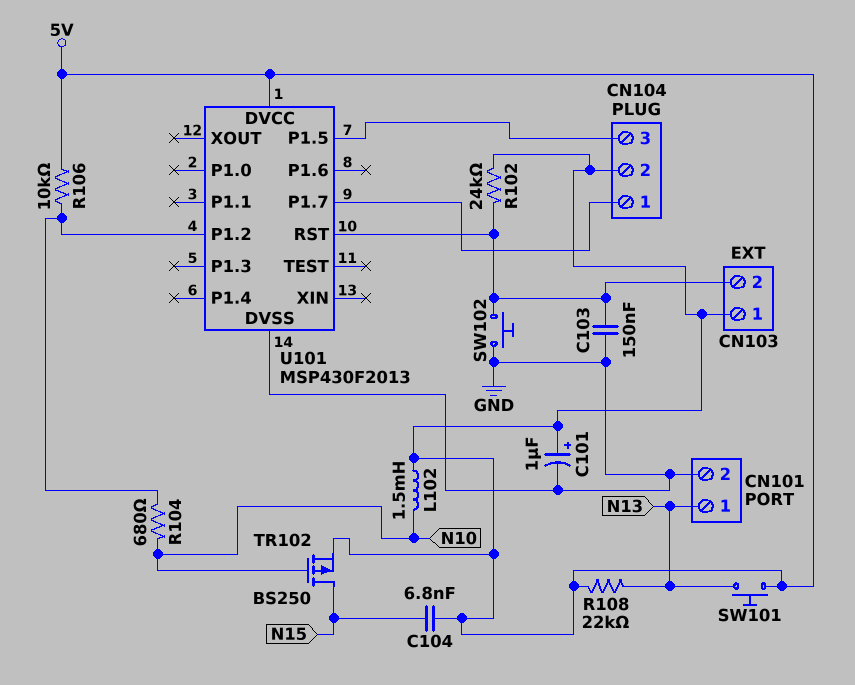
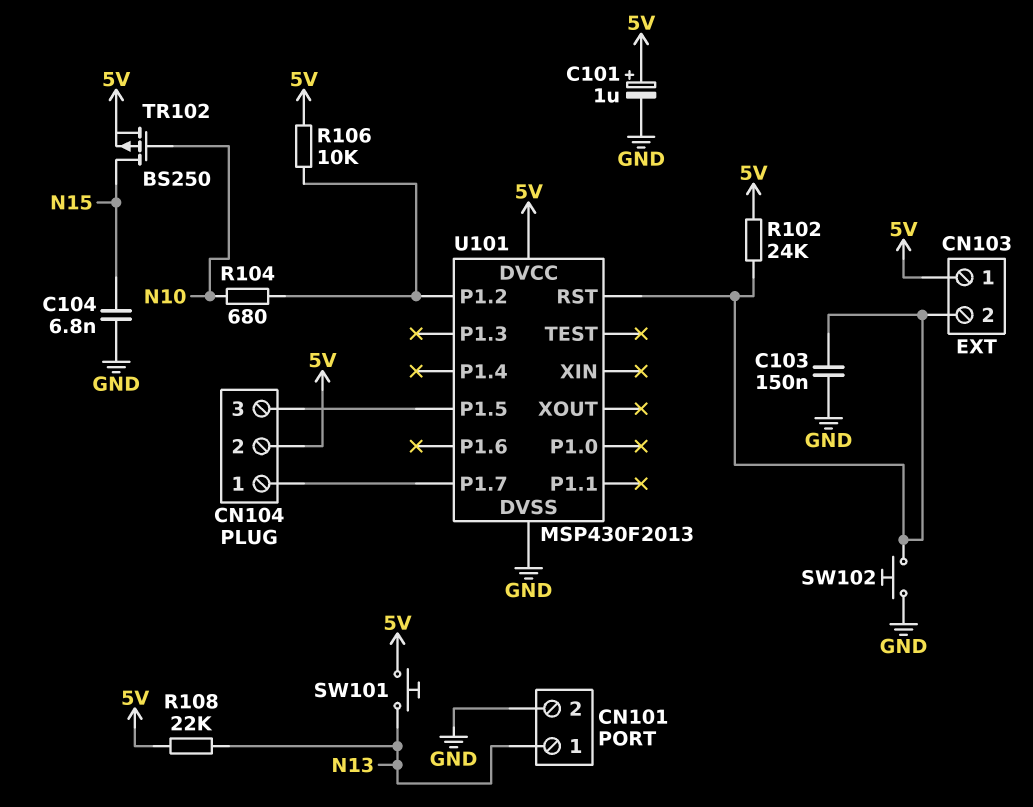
C104: 6.8nF (5V, N15) -> 6.8nF (GND, N15)
L102: 1.5mH (5V, N10) -> none

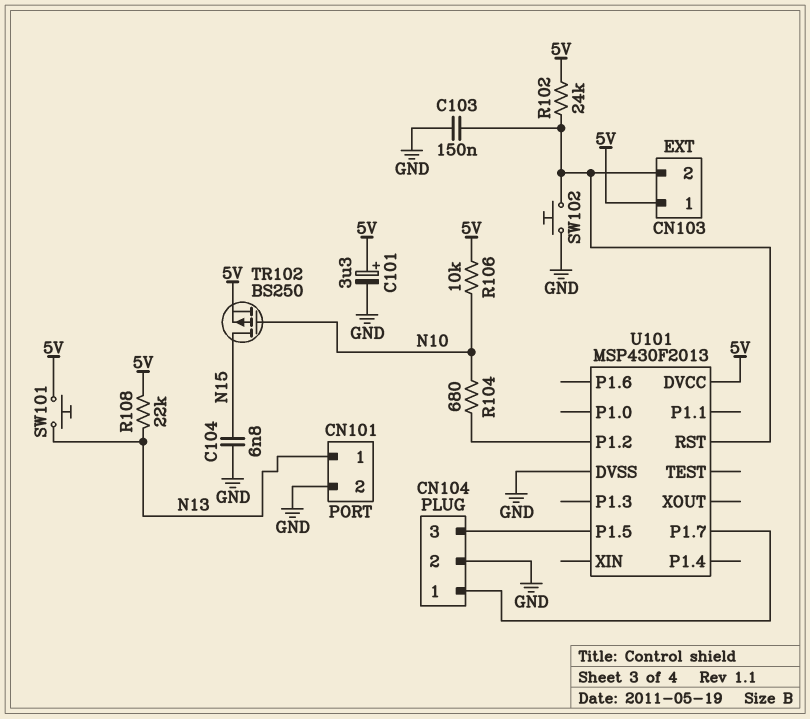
C101: 1uF (plus 5V, minus GND) -> 3.3uF (plus 5V, minus GND)
CN104 pin 2: 5V -> GND
R106: 10k (5V, U101/P1.2) -> 10k (5V, N10)

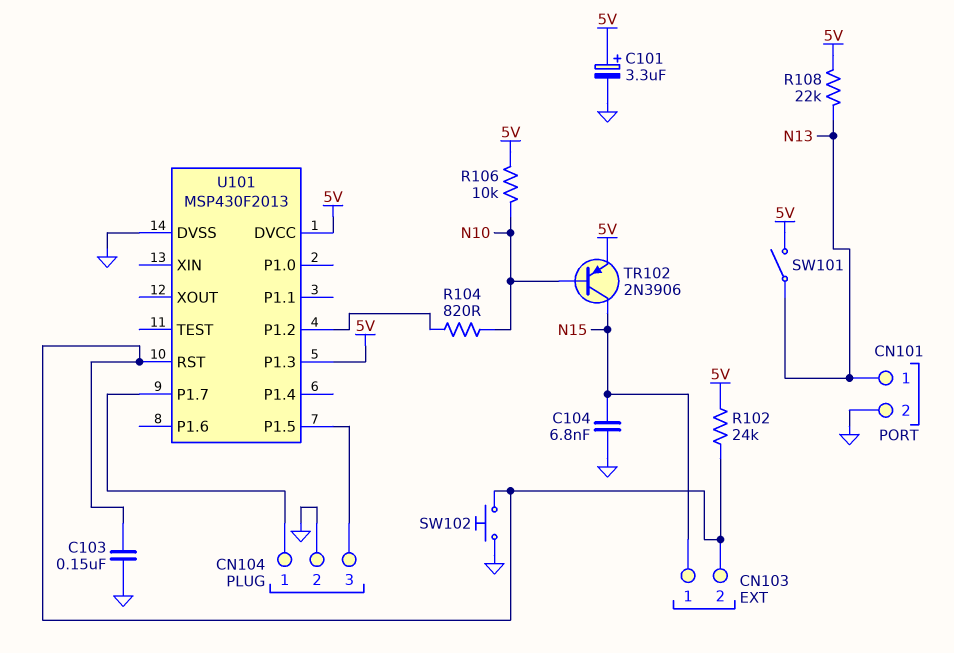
CN103 pin 1: 5V -> N15
R104: 680 (N10, U101/P1.2) -> 820 (N10, U101/P1.2)
SW101: button (5V, N13) -> switch (5V, N13)
TR102: PMOS BS250 (G N10, D N15, S 5V) -> PNP 2N3906 (B N10, C N15, E 5V)
U101 pin P1.3: none -> 5V

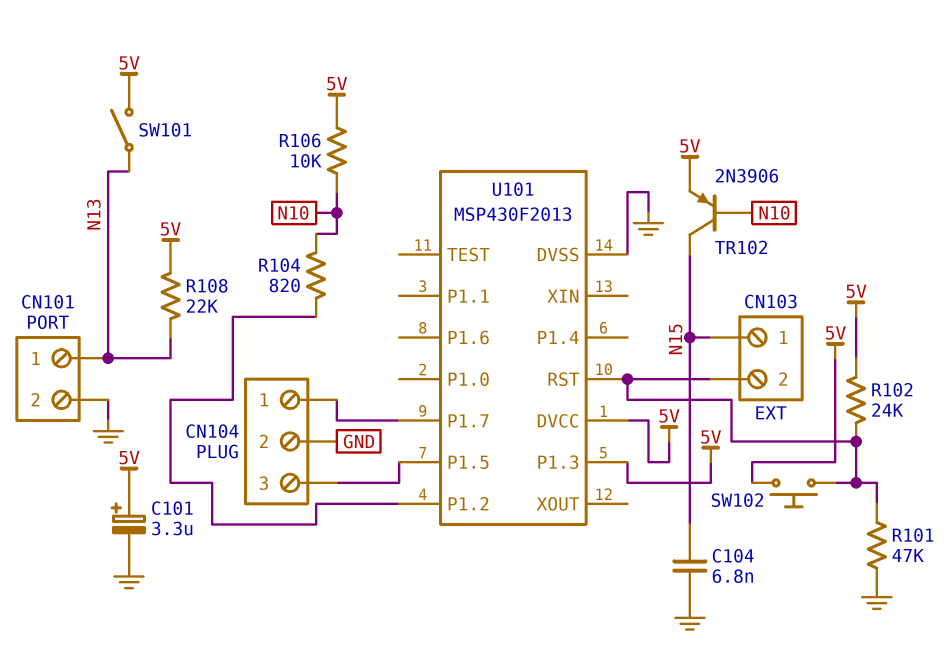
C103: 150nF (CN103/2, GND) -> none
R101: none -> 47k (CN103/2, GND)
SW102: button (CN103/2, GND) -> button (5V, CN103/2)

